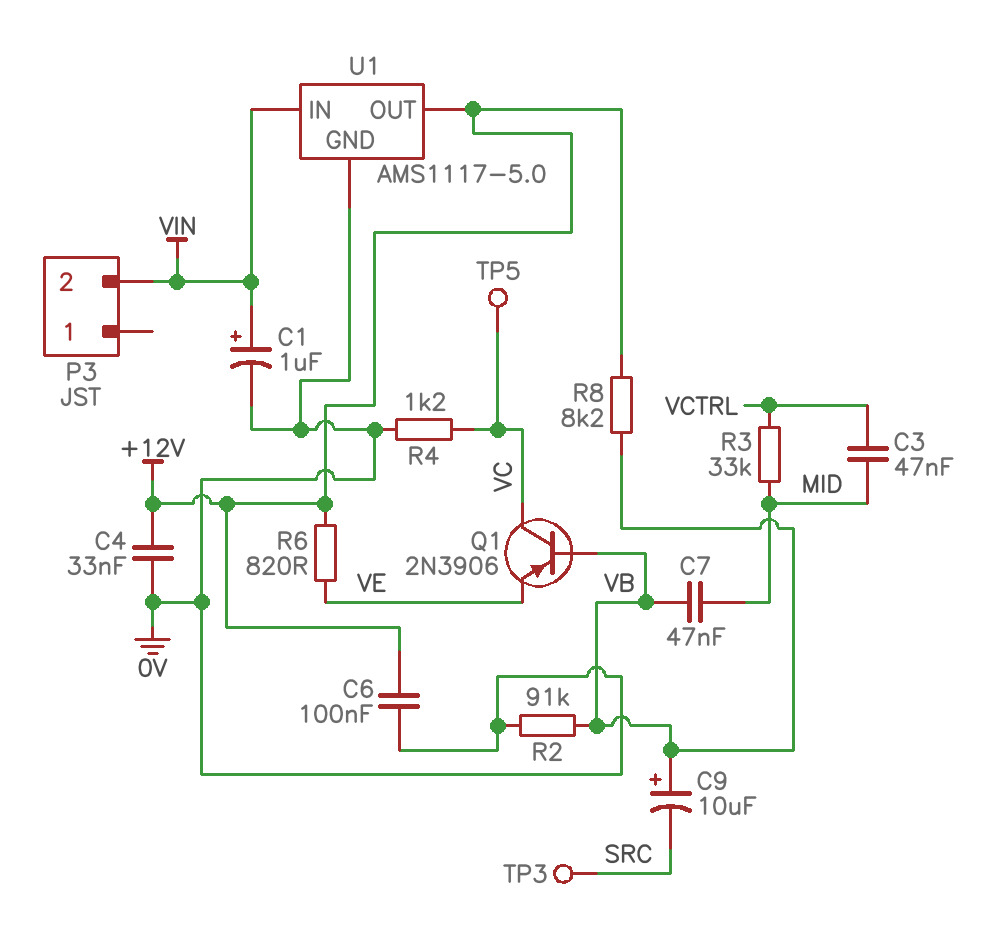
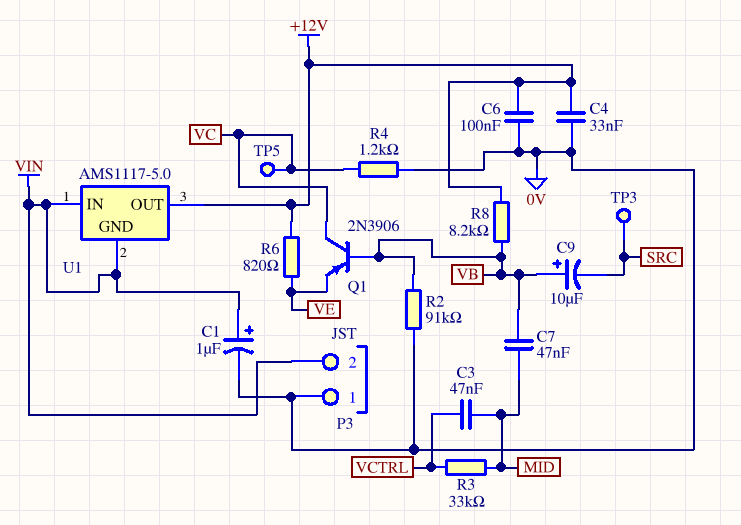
P3 pin 1: none -> 0V
U1 pin GND: 0V -> VIN

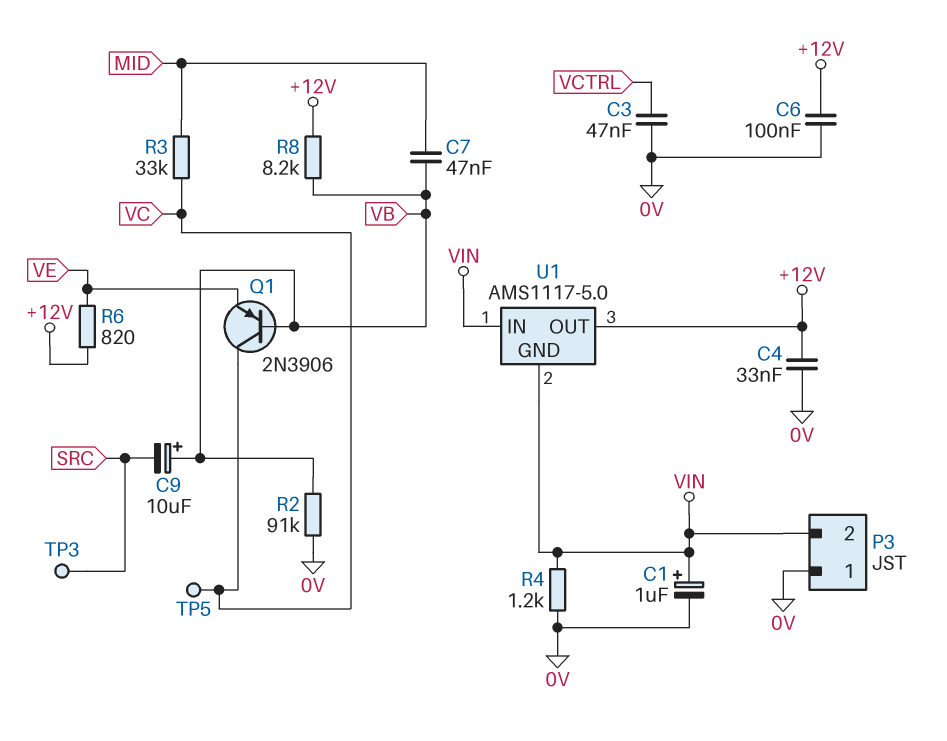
C3: 47nF (MID, VCTRL) -> 47nF (0V, VCTRL)
R3: 33k (MID, VCTRL) -> 33k (MID, VC)
R4: 1.2k (0V, VC) -> 1.2k (0V, VIN)

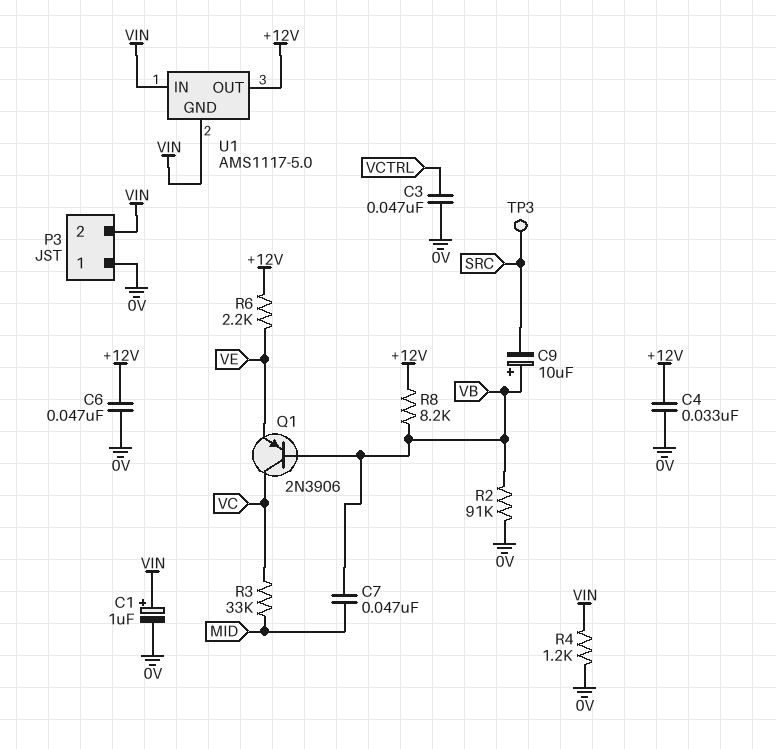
C6: 100nF (+12V, 0V) -> 47nF (+12V, 0V)
R6: 820 (+12V, VE) -> 2.2k (+12V, VE)
TP5: test point (VC) -> none

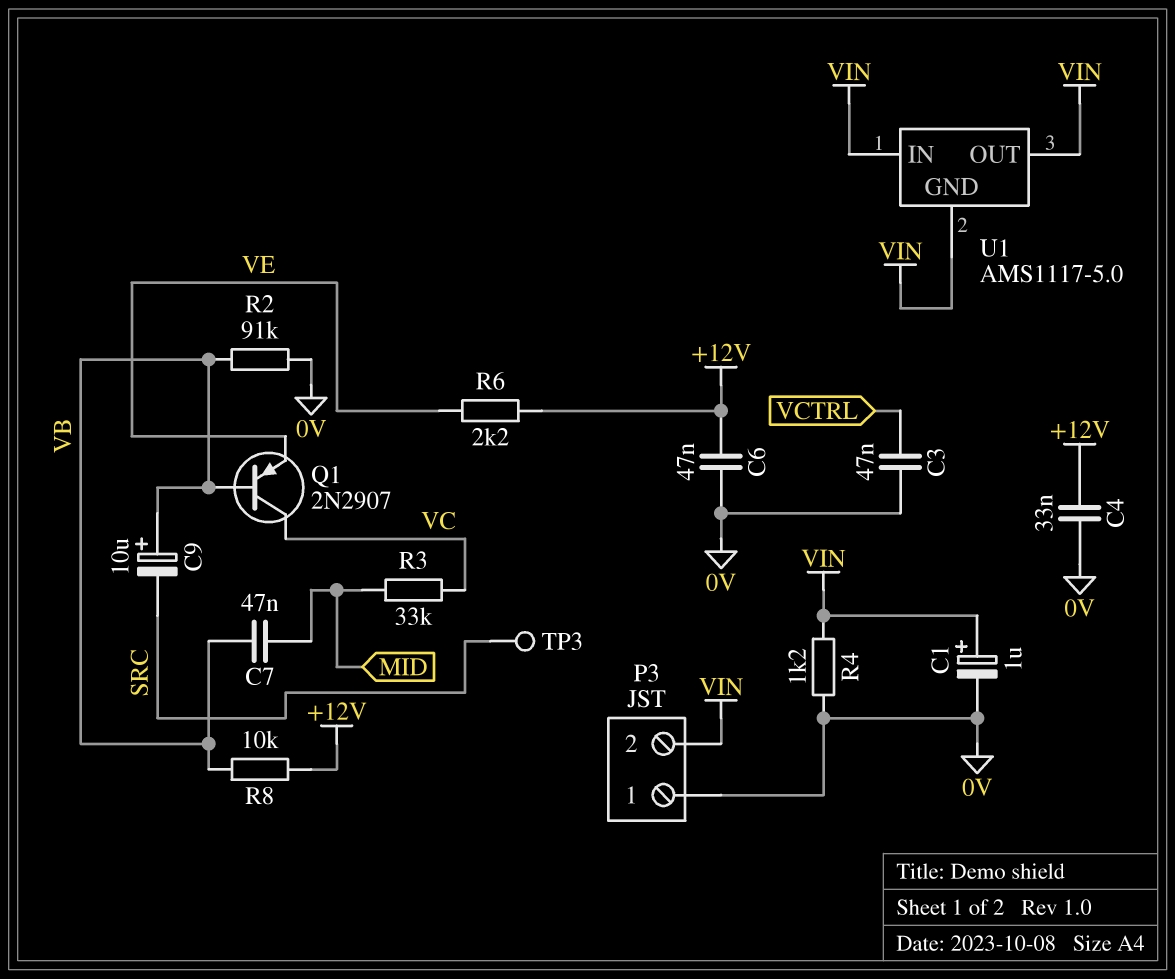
Q1: PNP 2N3906 (B VB, C VC, E VE) -> PNP 2N2907 (B VB, C VC, E VE)
R8: 8.2k (+12V, VB) -> 10k (+12V, VB)
U1 pin OUT: +12V -> VIN

